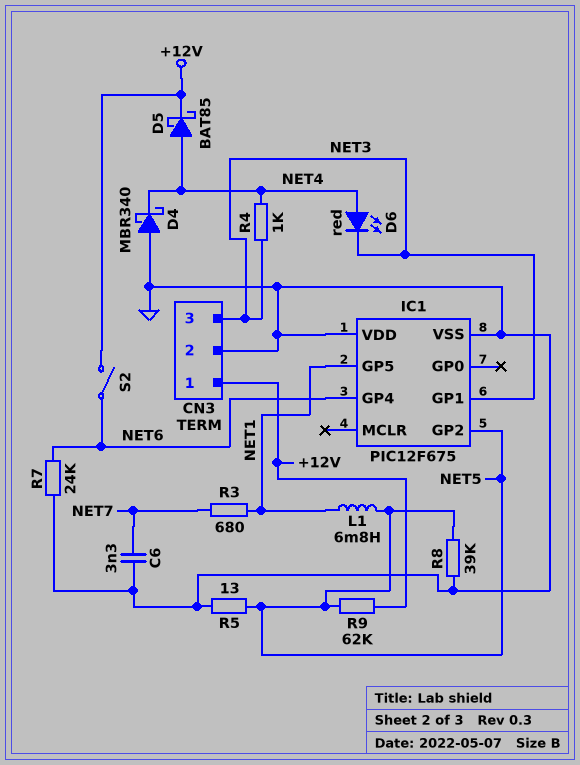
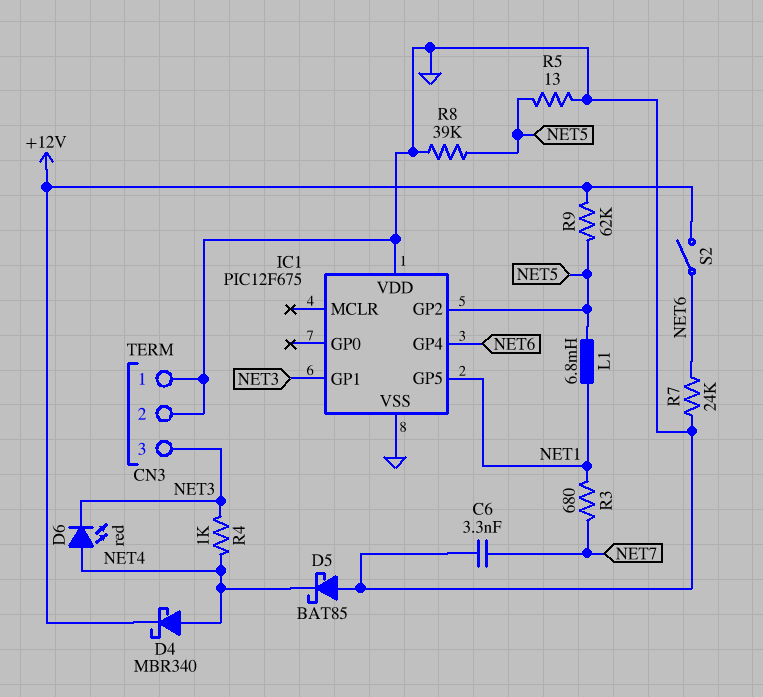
CN3 pin 1: +12V -> GND
D4: schottky MBR340 (A GND, K NET4) -> schottky MBR340 (A NET4, K +12V)
D5: schottky BAT85 (A NET4, K +12V) -> schottky BAT85 (A GND, K NET4)

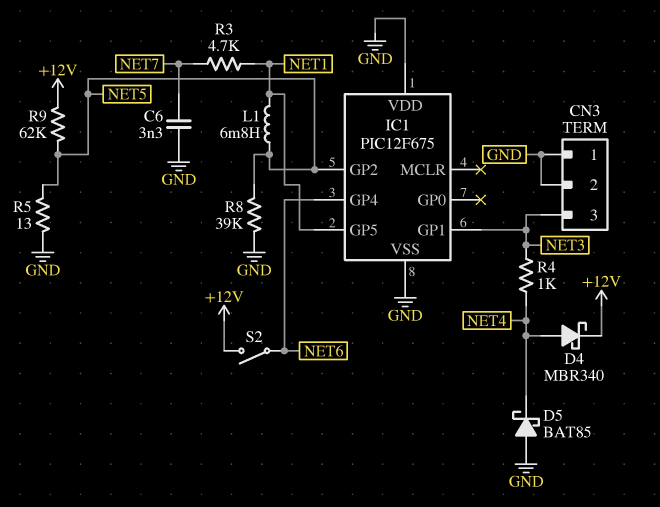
D6: LED red (A NET4, K NET3) -> none
R3: 680 (NET1, NET7) -> 4.7k (NET1, NET7)
R7: 24k (GND, NET6) -> none

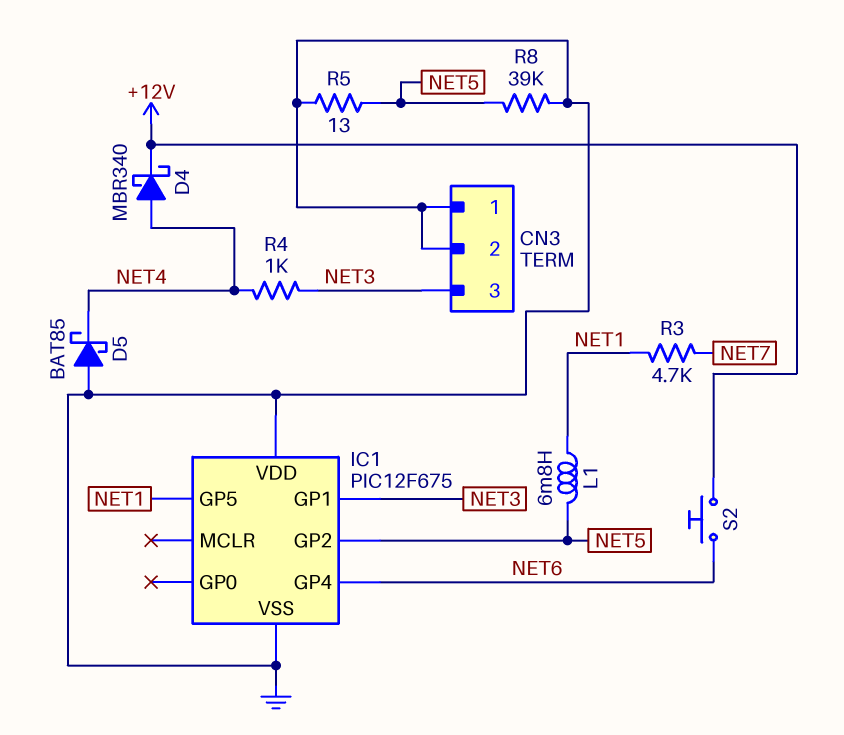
C6: 3.3nF (GND, NET7) -> none
R9: 62k (+12V, NET5) -> none
S2: switch (+12V, NET6) -> button (+12V, NET6)

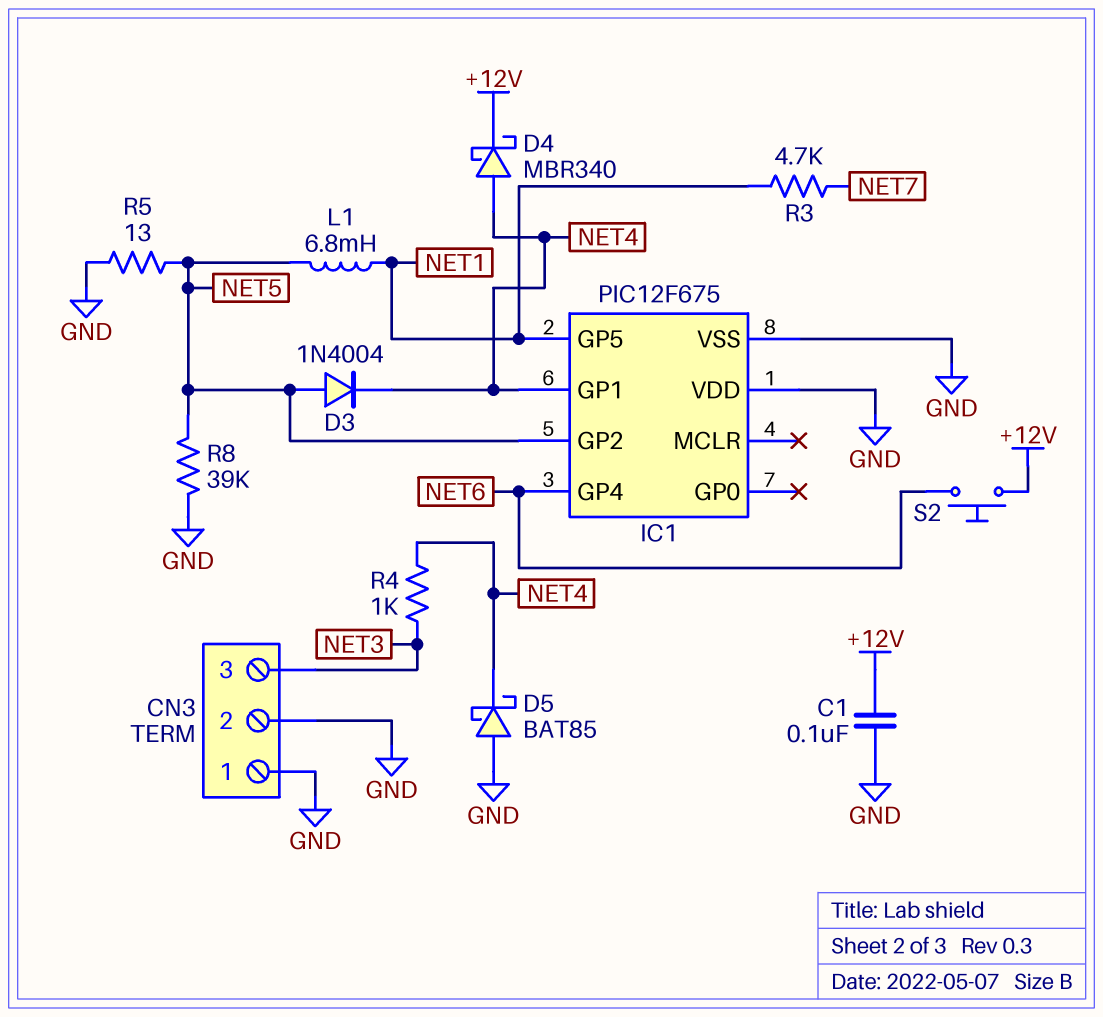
C1: none -> 100nF (+12V, GND)
D3: none -> diode 1N4004 (A NET5, K NET4)
IC1 pin GP1: NET3 -> NET4

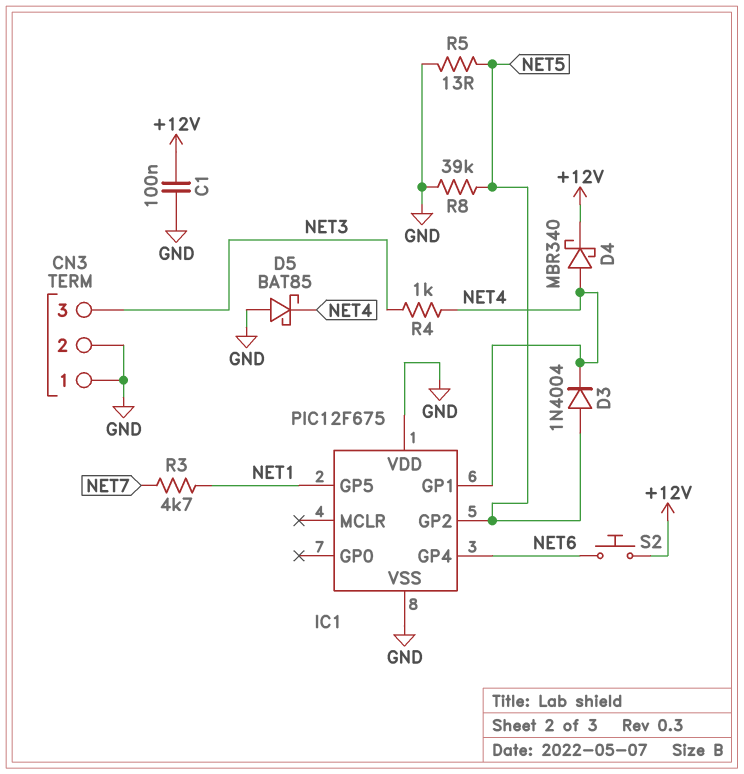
L1: 6.8mH (NET1, NET5) -> none

